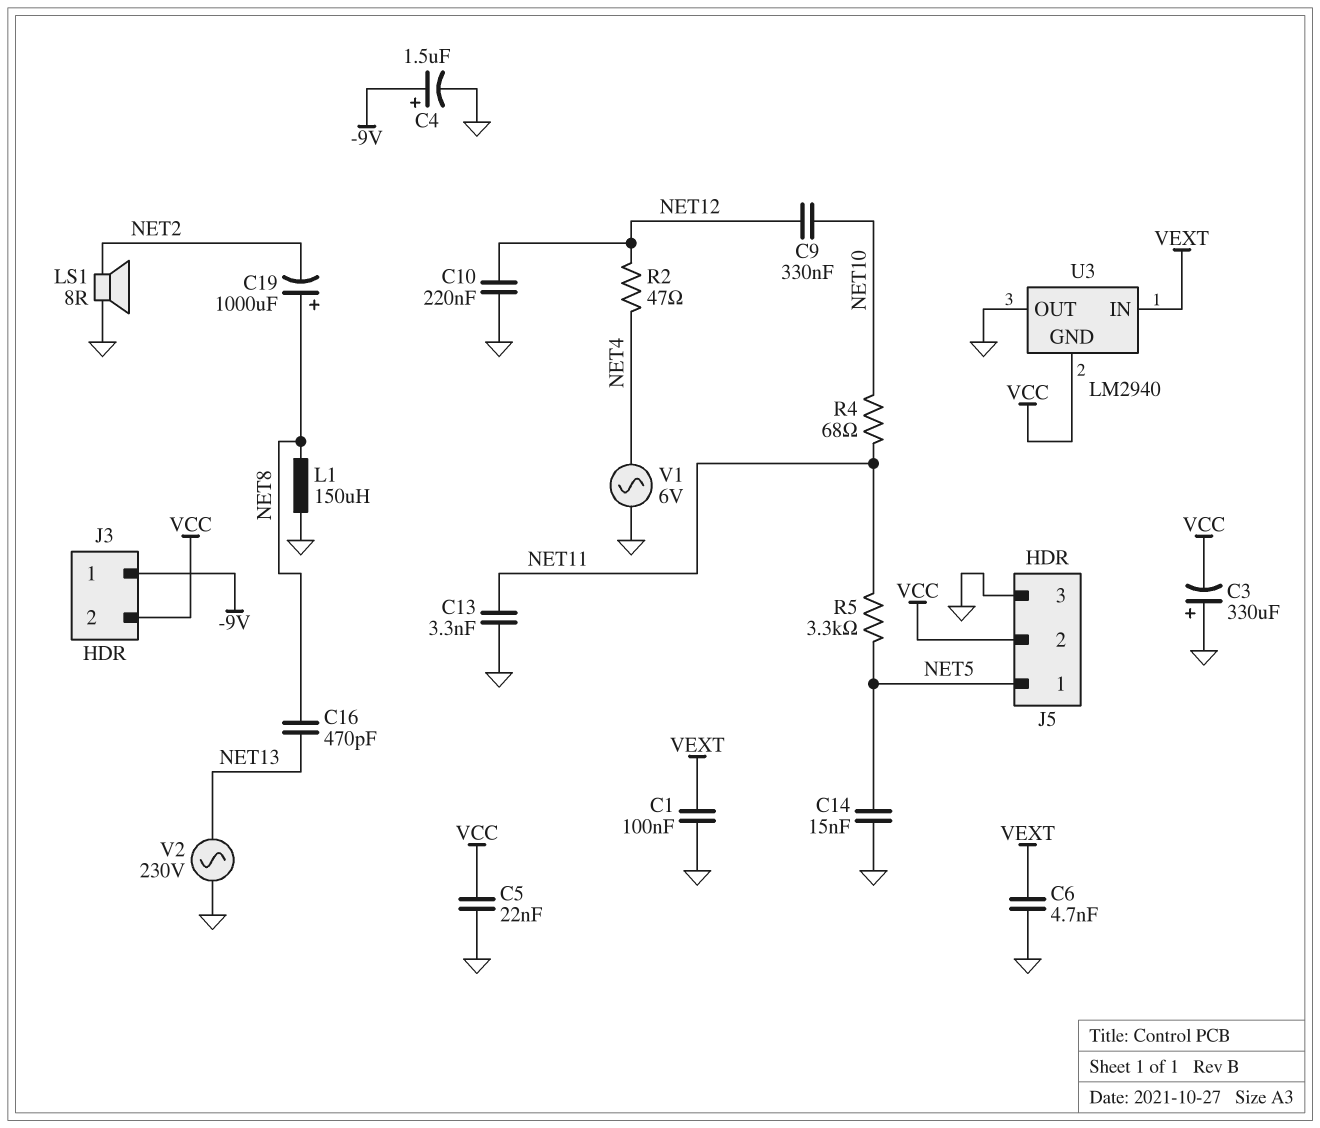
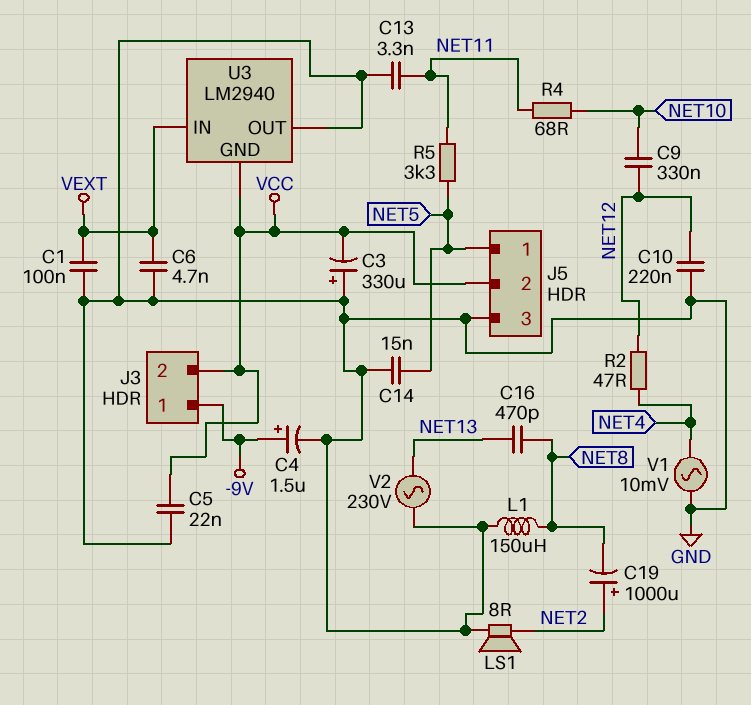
C19: 1000uF (plus NET8, minus NET2) -> 1000uF (plus NET2, minus NET8)
V1: AC 6V (GND, NET4) -> AC 10mV (GND, NET4)

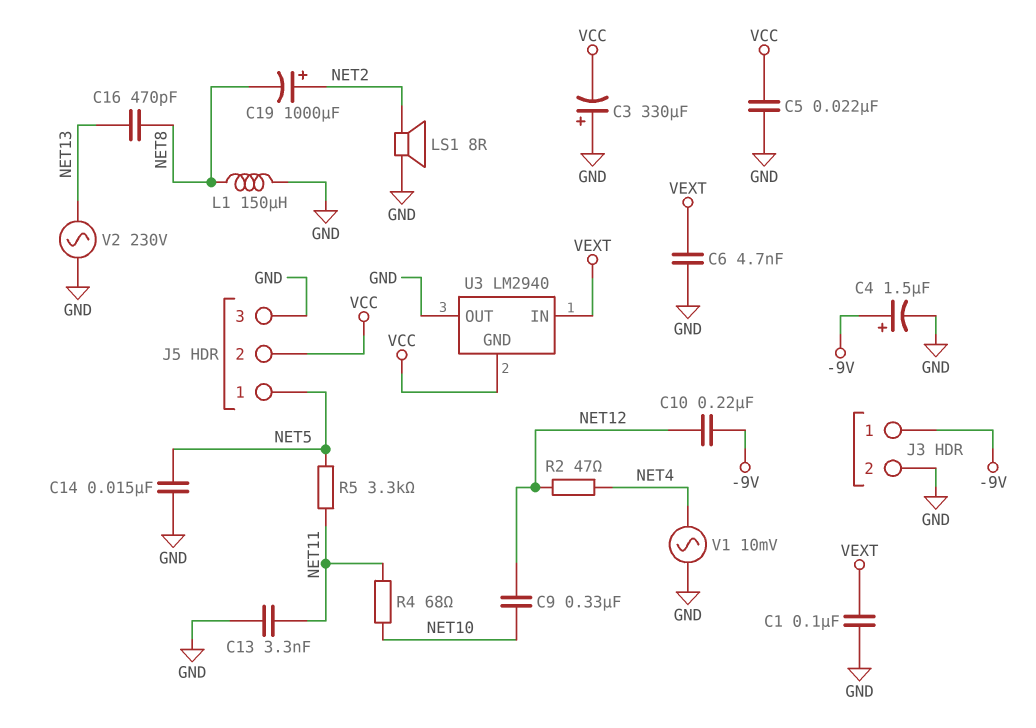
C10: 220nF (GND, NET12) -> 220nF (-9V, NET12)
J3 pin 2: VCC -> GND

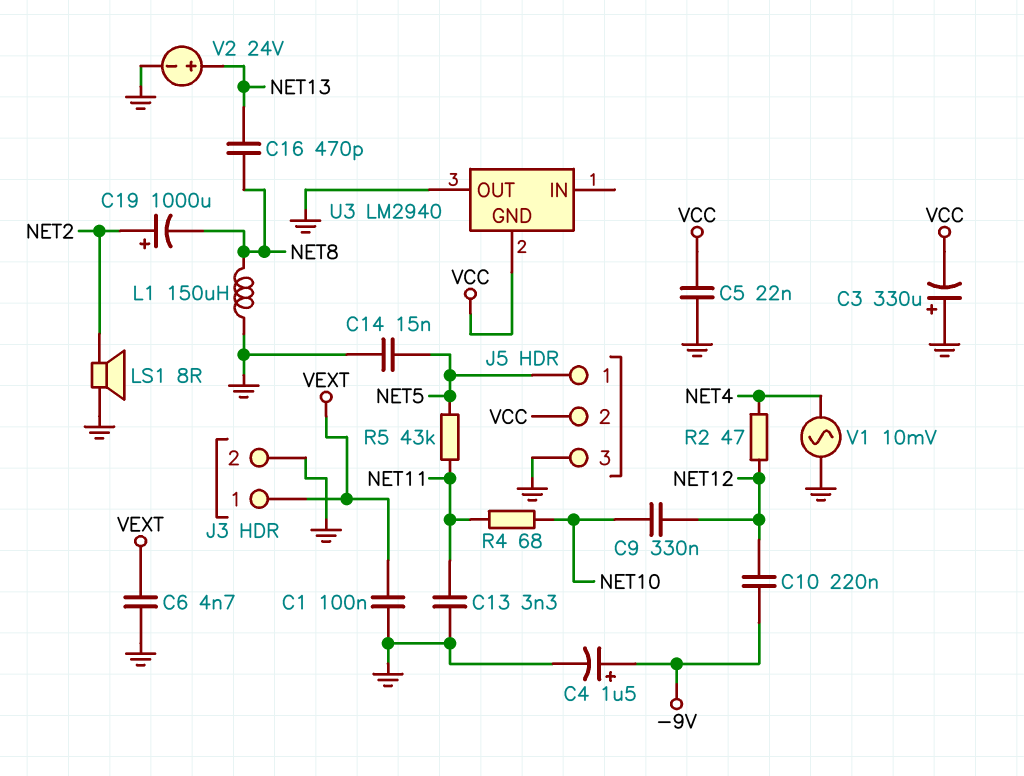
J3 pin 1: -9V -> VEXT
R5: 3.3k (NET5, NET11) -> 43k (NET5, NET11)
U3 pin IN: VEXT -> none
V2: AC 230V (GND, NET13) -> 24V (plus NET13, minus GND)

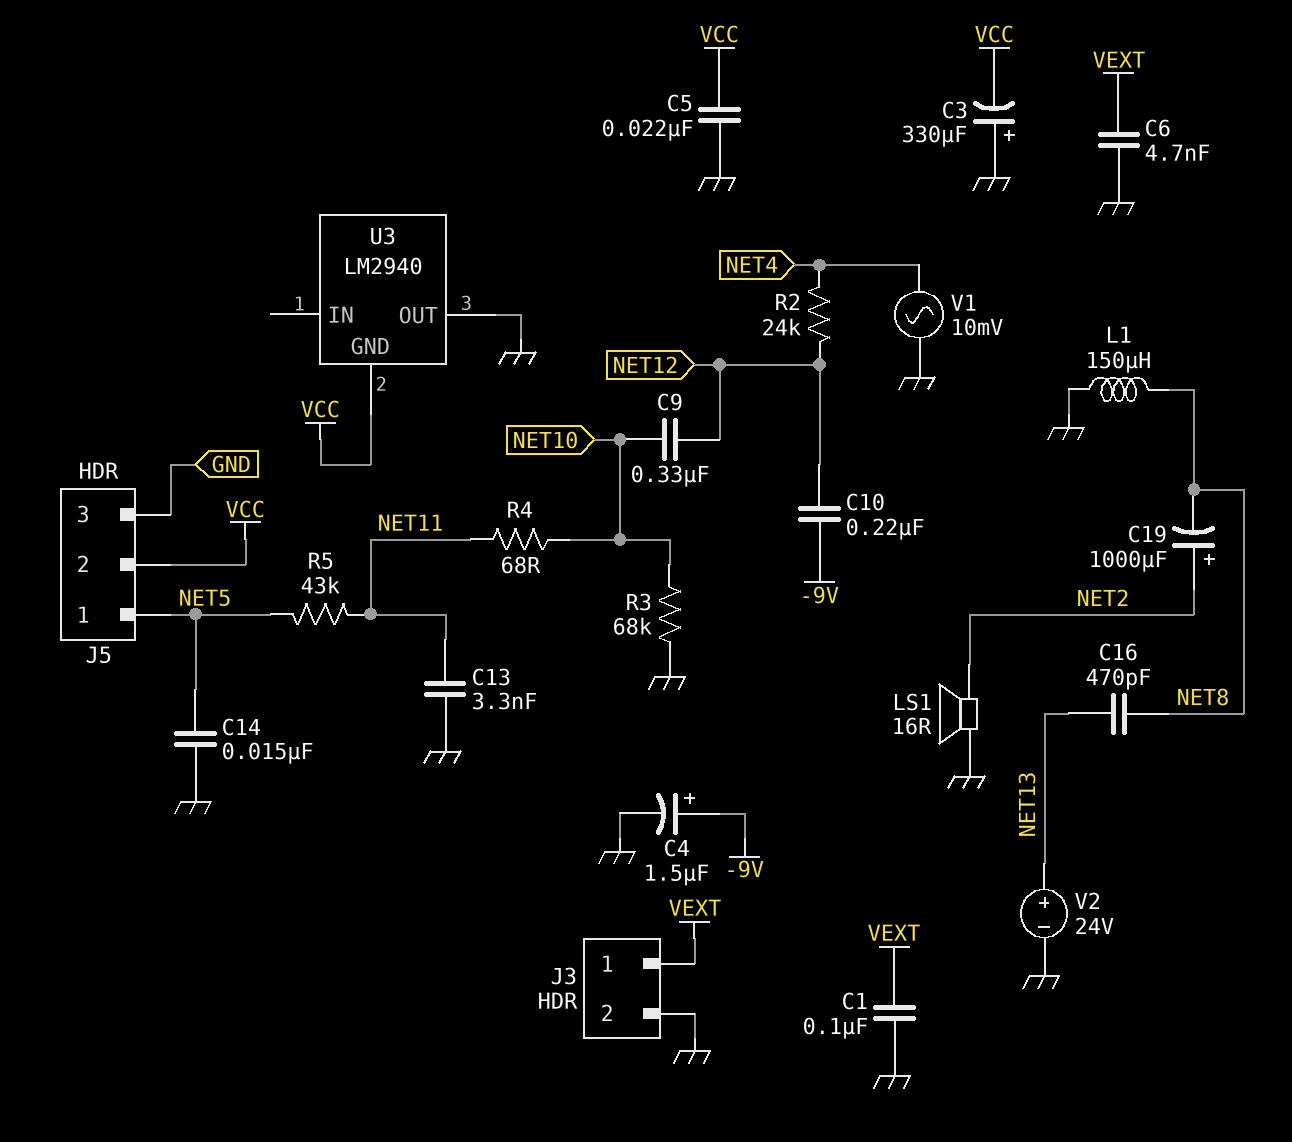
LS1: speaker 8R (GND, NET2) -> speaker 16R (GND, NET2)
R2: 47 (NET4, NET12) -> 24k (NET4, NET12)
R3: none -> 68k (GND, NET10)

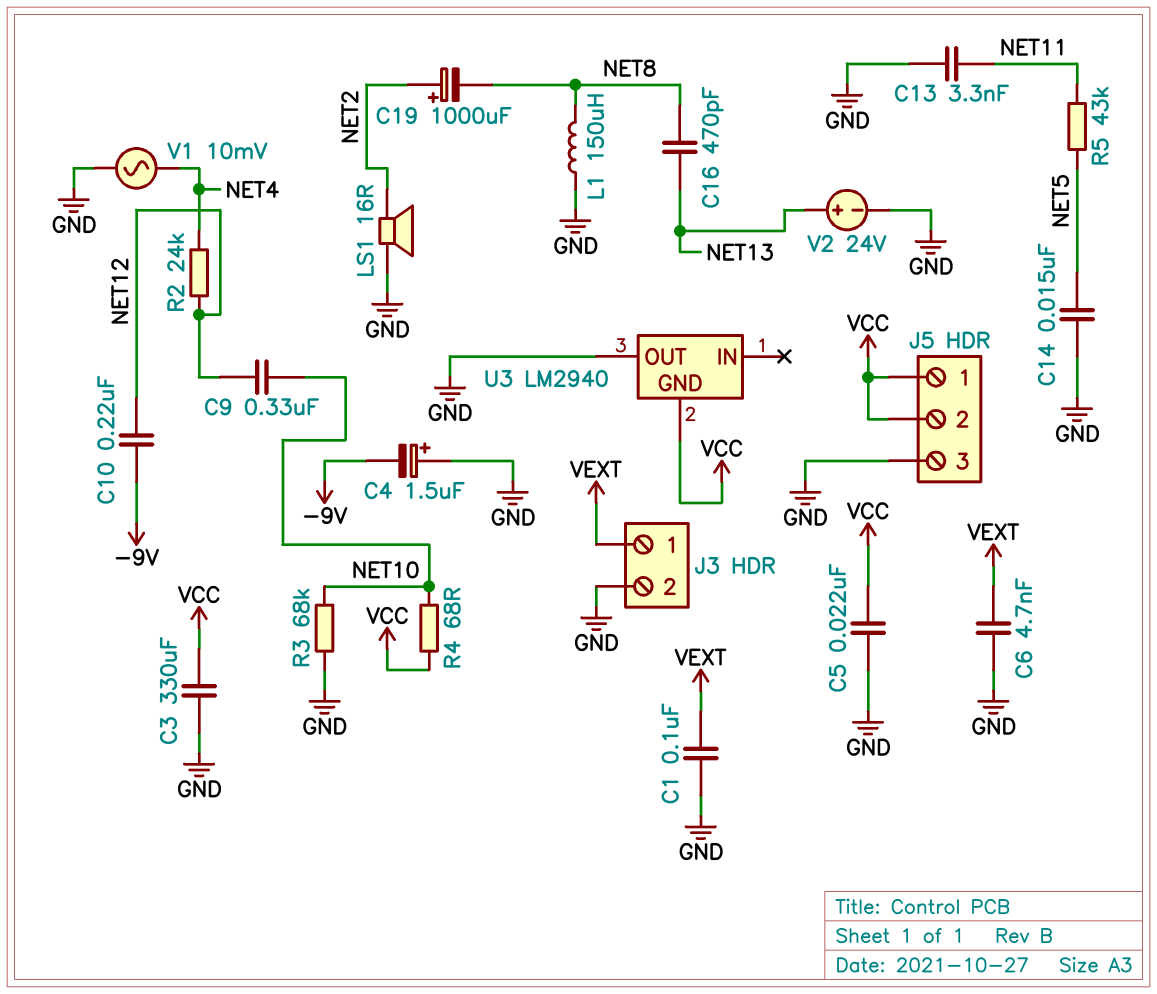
C3: 330uF (plus GND, minus VCC) -> 330uF (GND, VCC)
C4: 1.5uF (plus -9V, minus GND) -> 1.5uF (plus GND, minus -9V)
J5 pin 1: NET5 -> VCC
R4: 68 (NET10, NET11) -> 68 (NET10, VCC)

